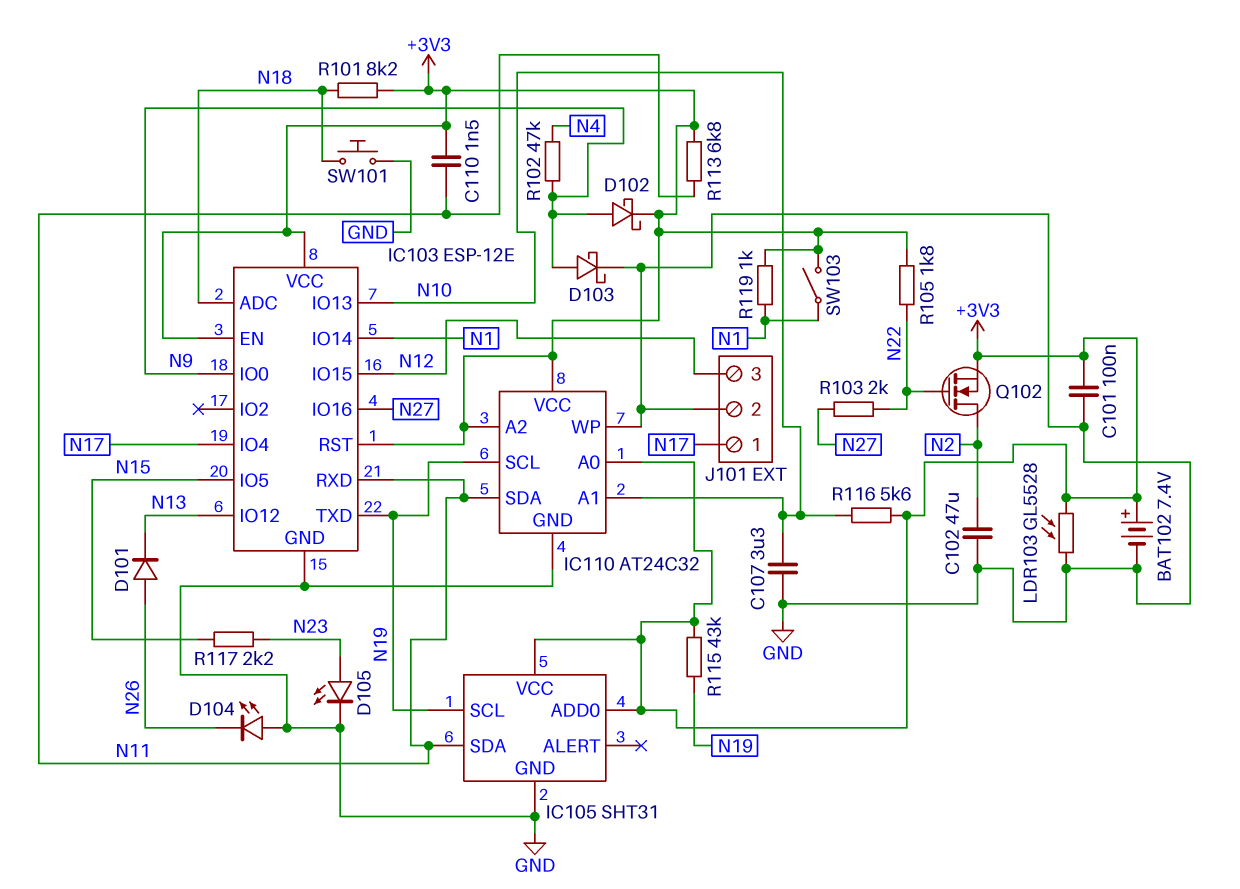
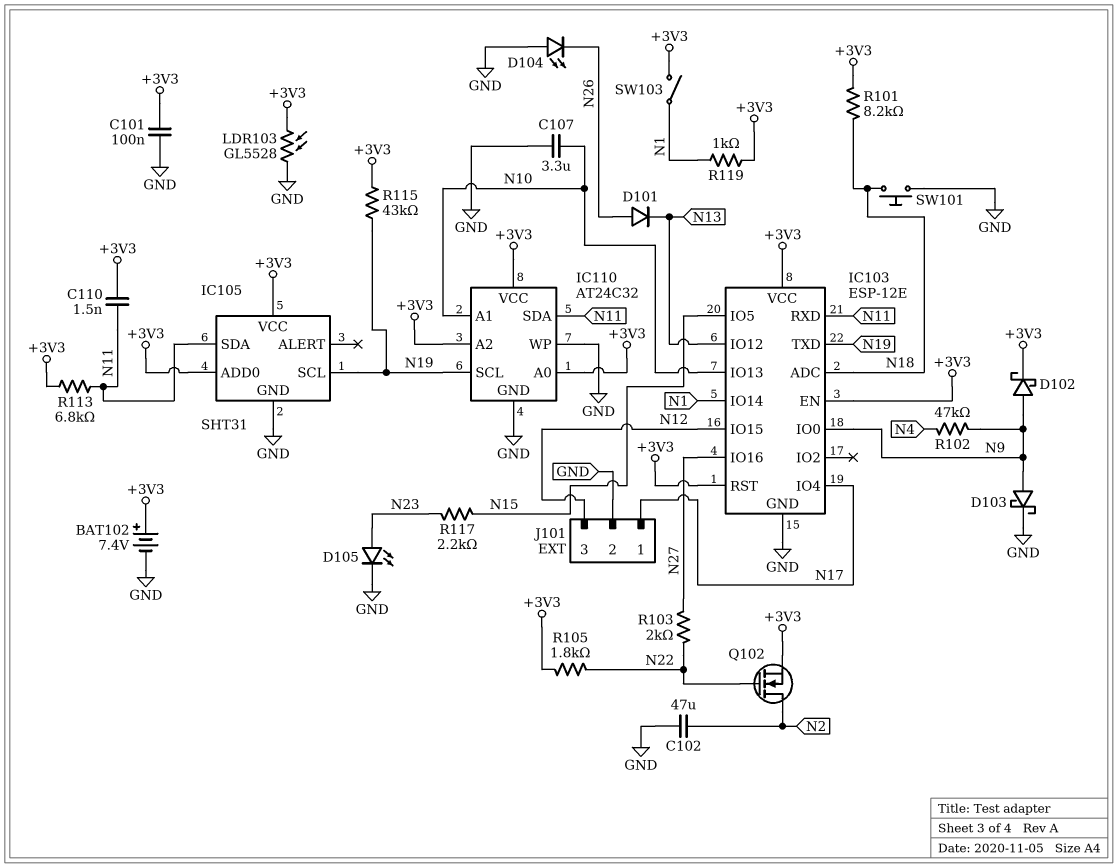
R116: 5.6k (+3V3, N10) -> none

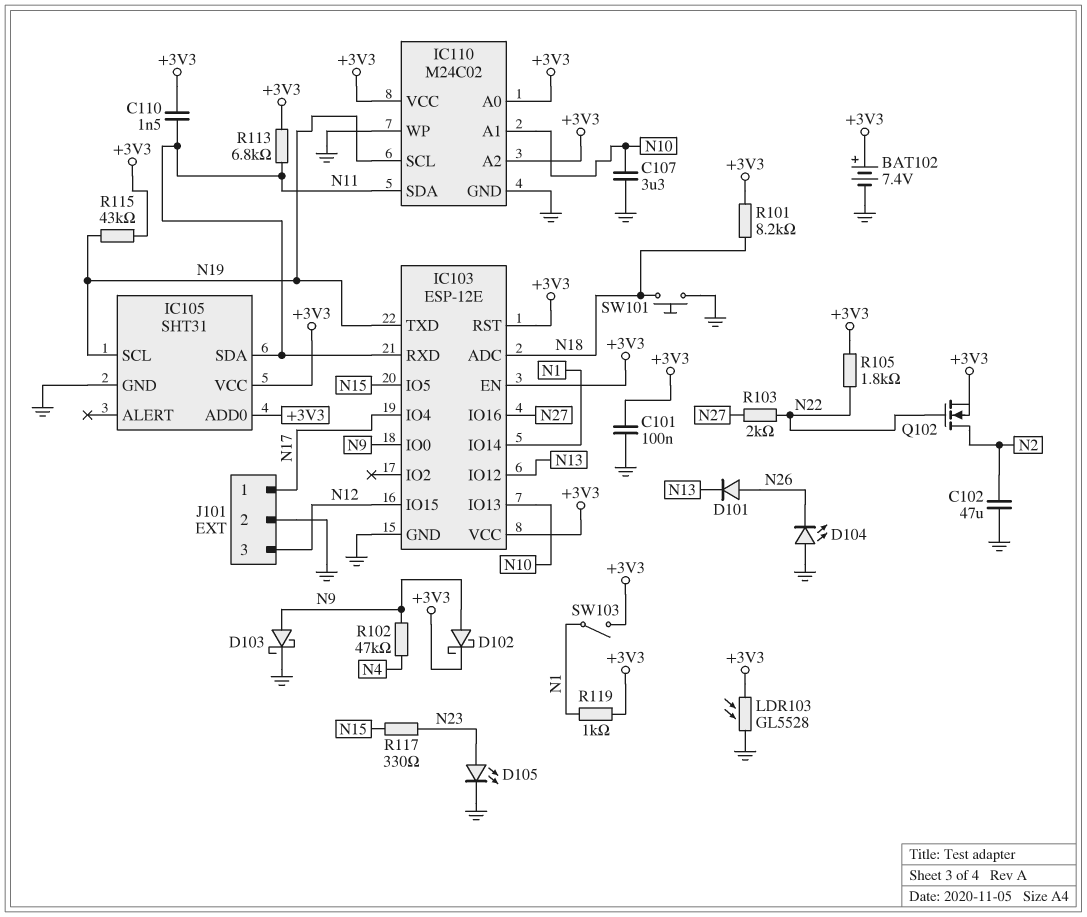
IC110: AT24C32 -> M24C02
R117: 2.2k (N15, N23) -> 330 (N15, N23)

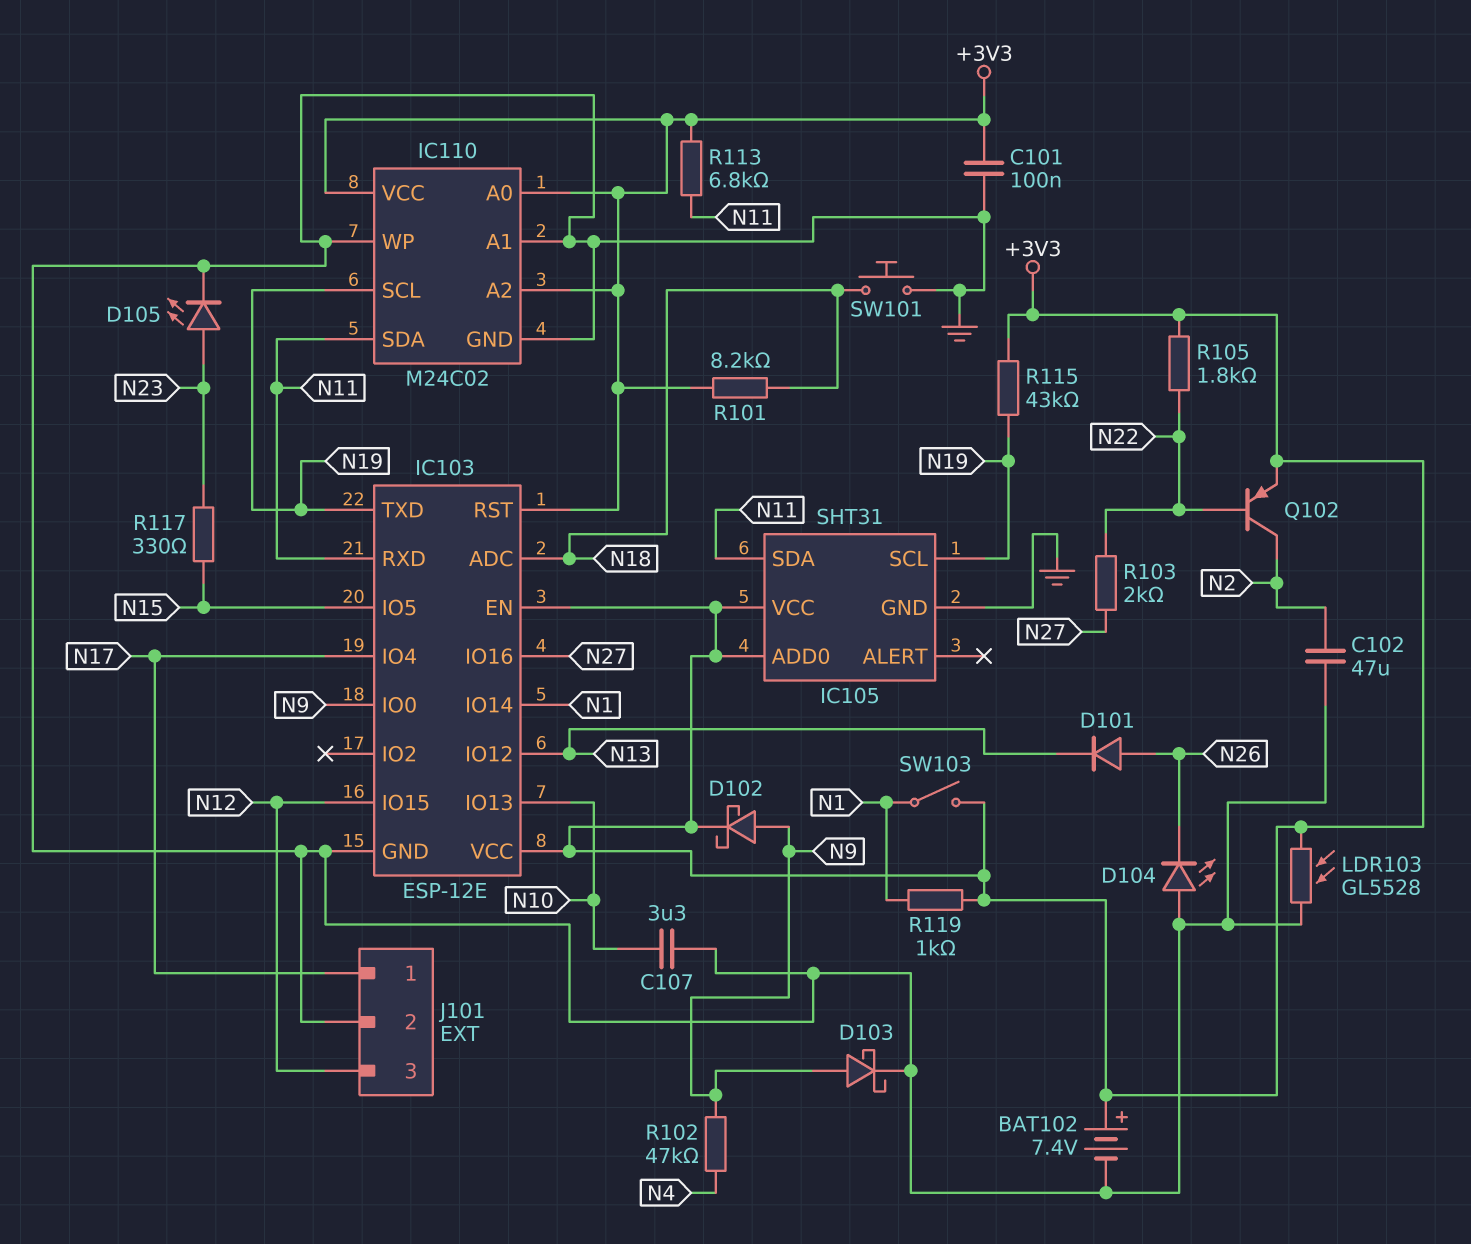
C110: 1.5nF (+3V3, N11) -> none
IC110 pin A1: N10 -> GND
Q102: NMOS (G N22, D N2, S +3V3) -> PNP (B N22, C N2, E +3V3)

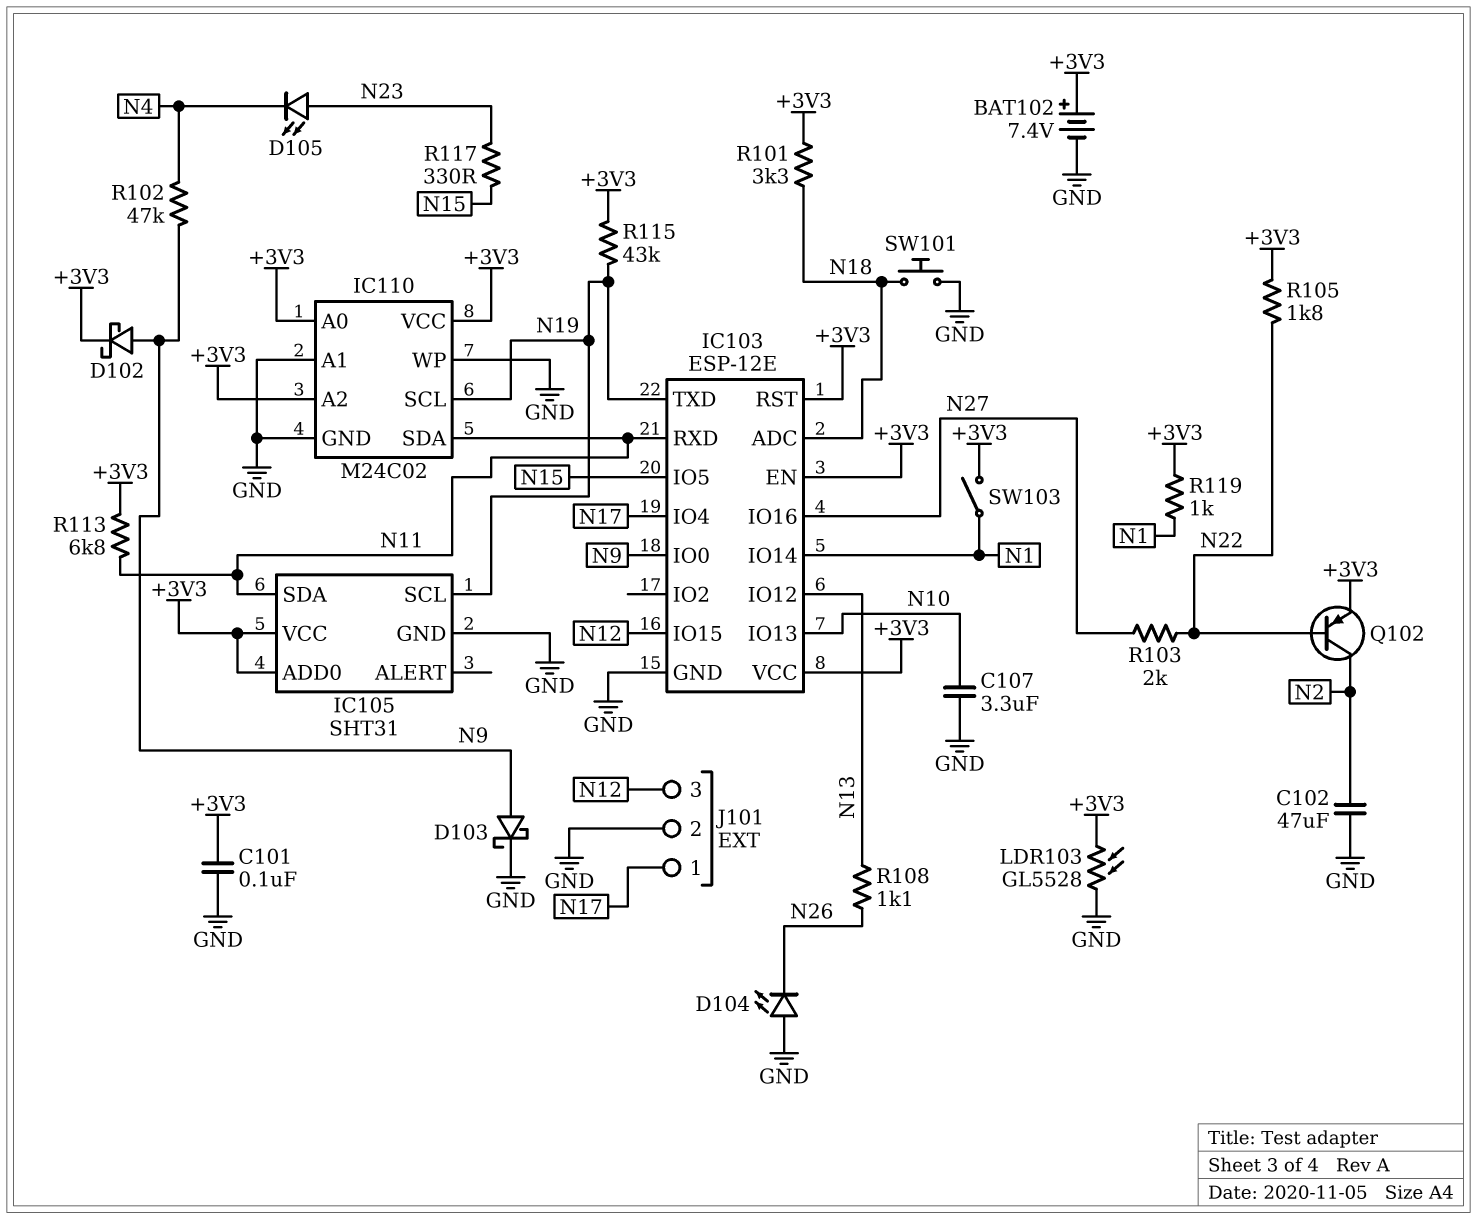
D101: diode (A N26, K N13) -> none
D105: LED (A N23, K GND) -> LED (A N23, K N4)
R101: 8.2k (+3V3, N18) -> 3.3k (+3V3, N18)
R108: none -> 1.1k (N13, N26)

